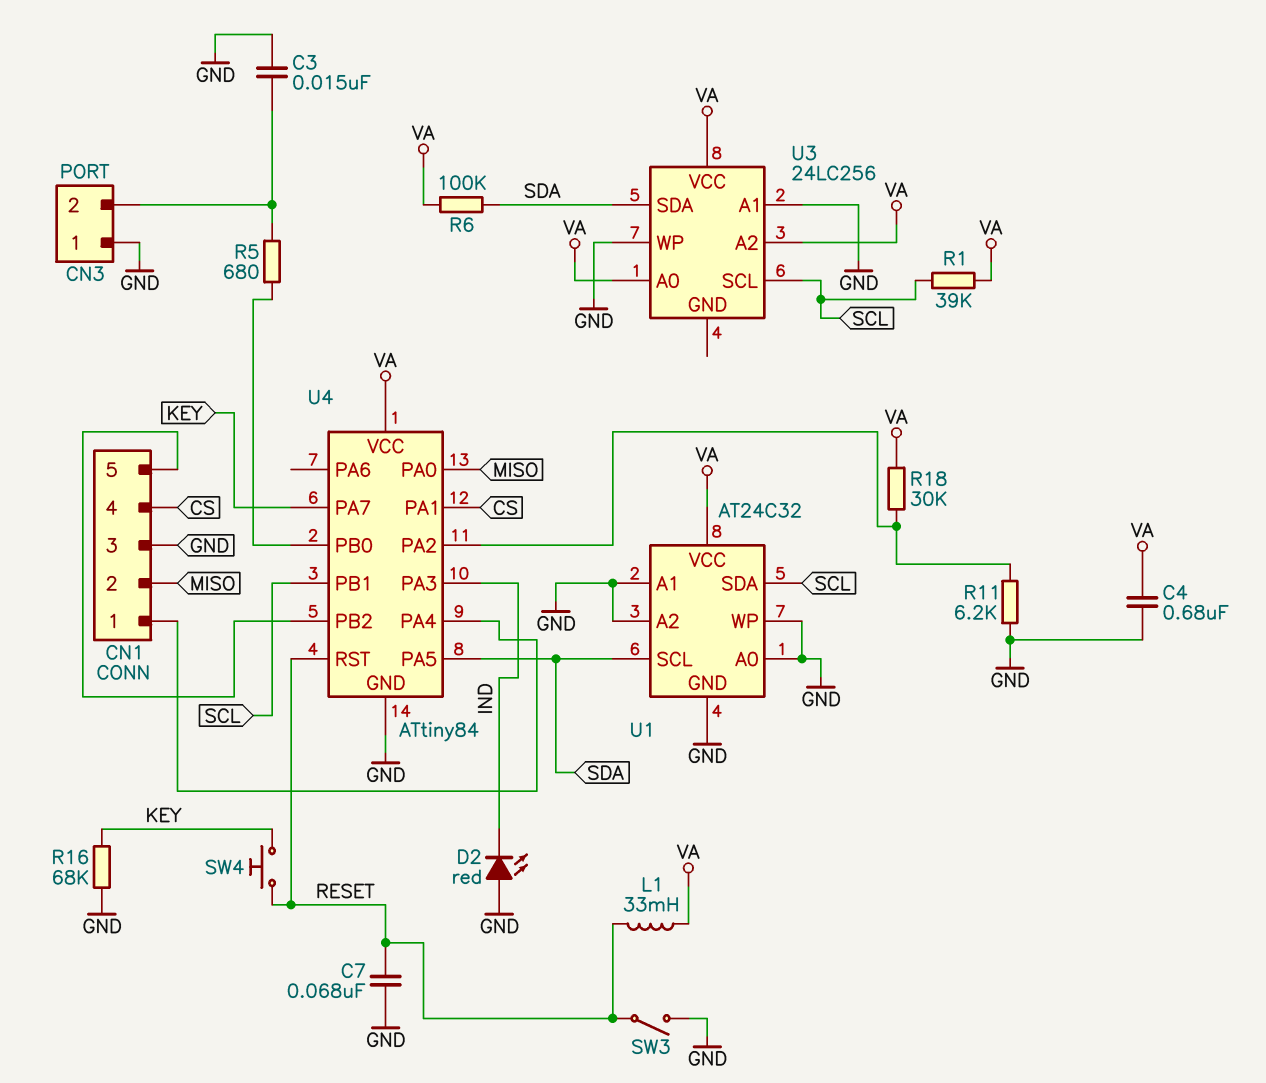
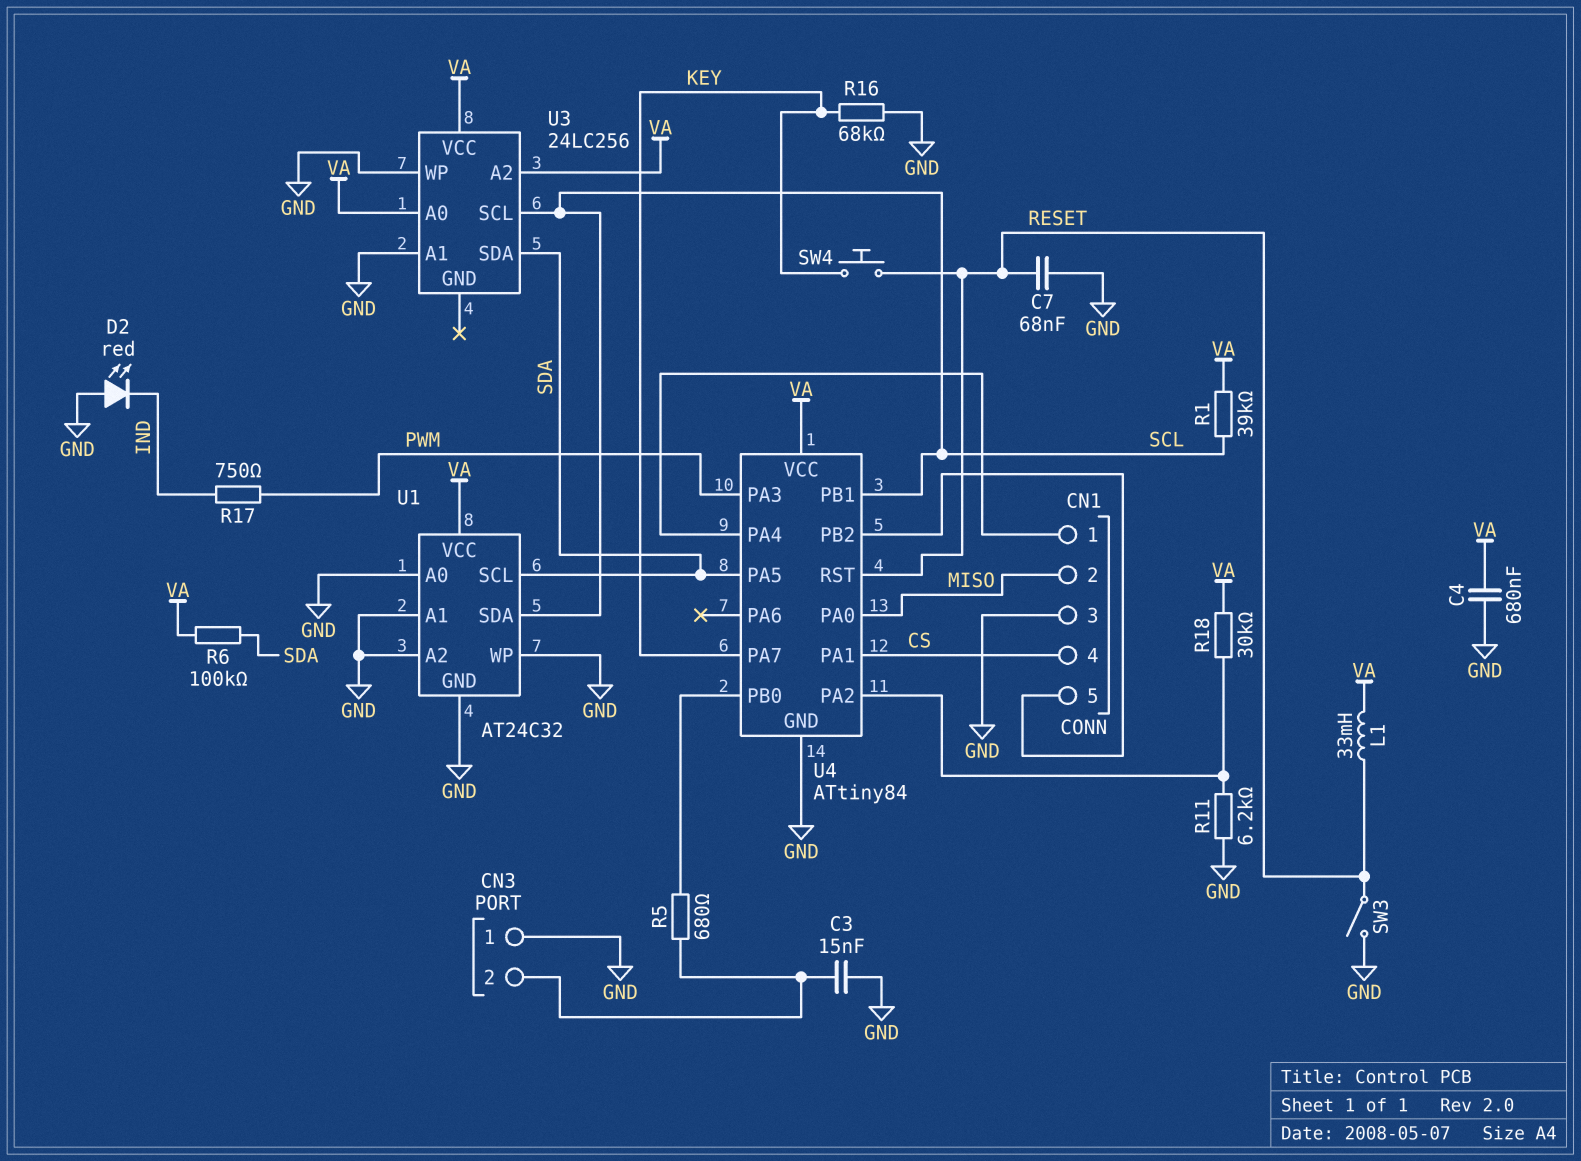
R17: none -> 750 (IND, PWM)
U4 pin PA3: IND -> PWM

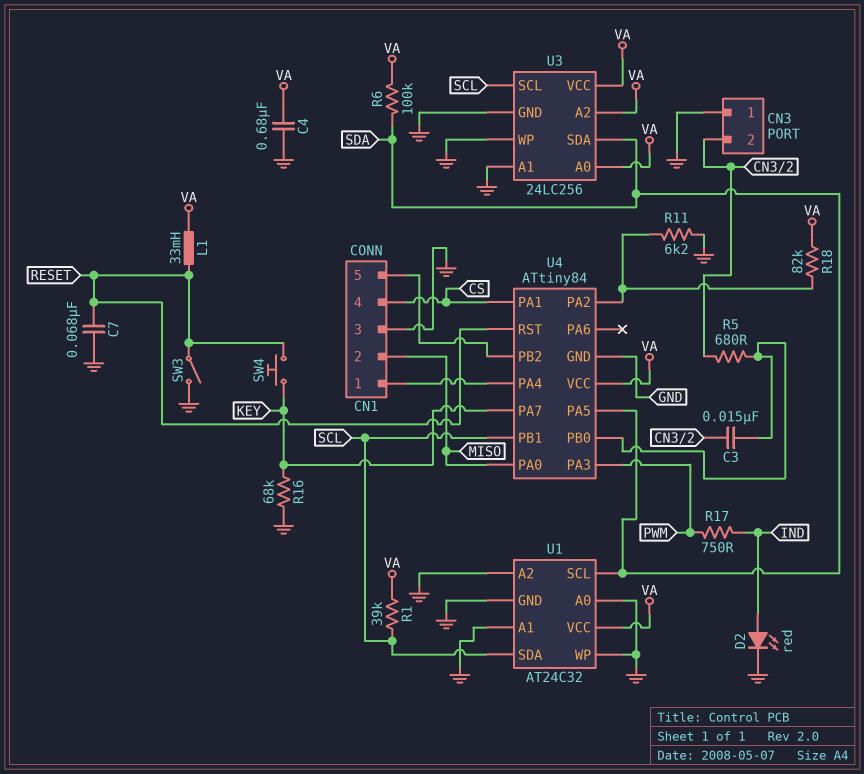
C3: 15nF (CN3/2, GND) -> 15nF (CN3/2, U4/PB0)
D2: LED red (A GND, K IND) -> LED red (A IND, K GND)
R18: 30k (U4/PA2, VA) -> 82k (U4/PA2, VA)
U3 pin GND: none -> GND

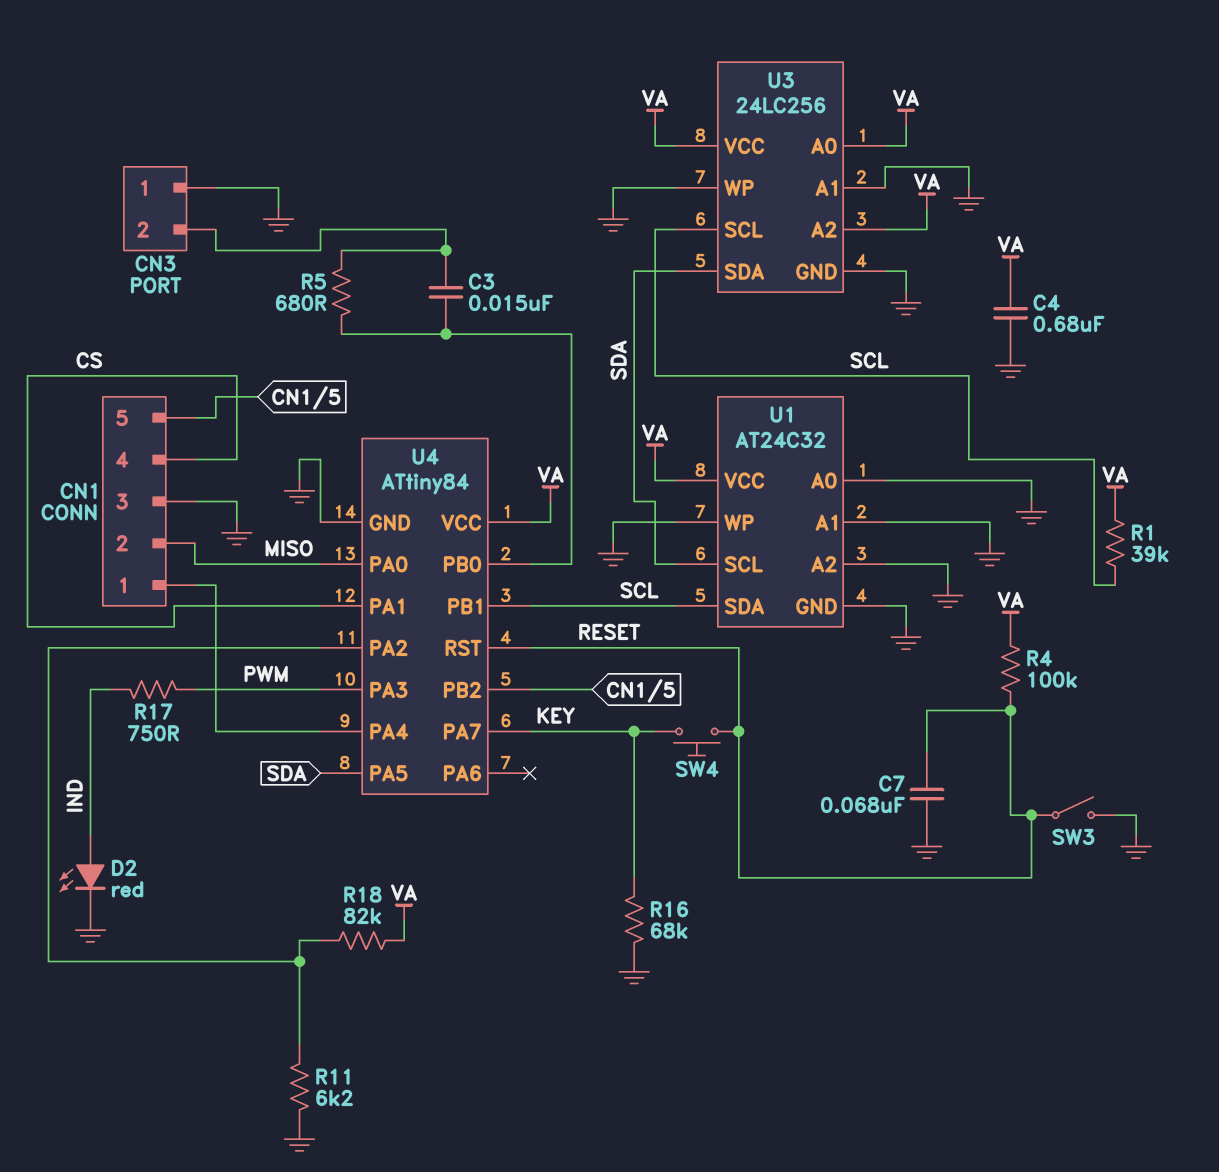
L1: 33mH (RESET, VA) -> none
R4: none -> 100k (RESET, VA)
R6: 100k (SDA, VA) -> none

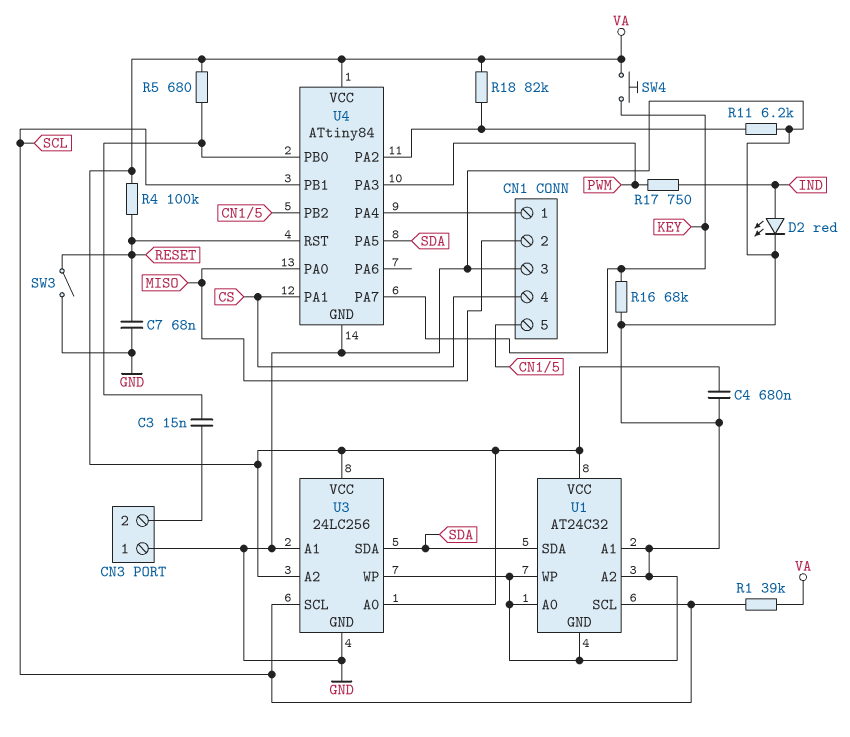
R5: 680 (CN3/2, U4/PB0) -> 680 (U4/PB0, VA)
SW4: button (KEY, RESET) -> button (KEY, VA)
U1 pin SCL: SDA -> SCL
U1 pin SDA: SCL -> SDA

